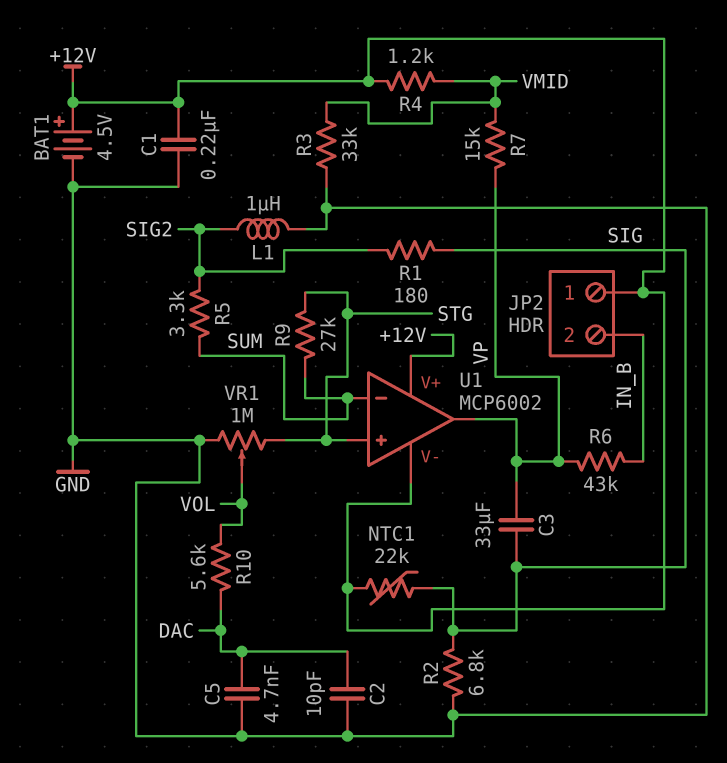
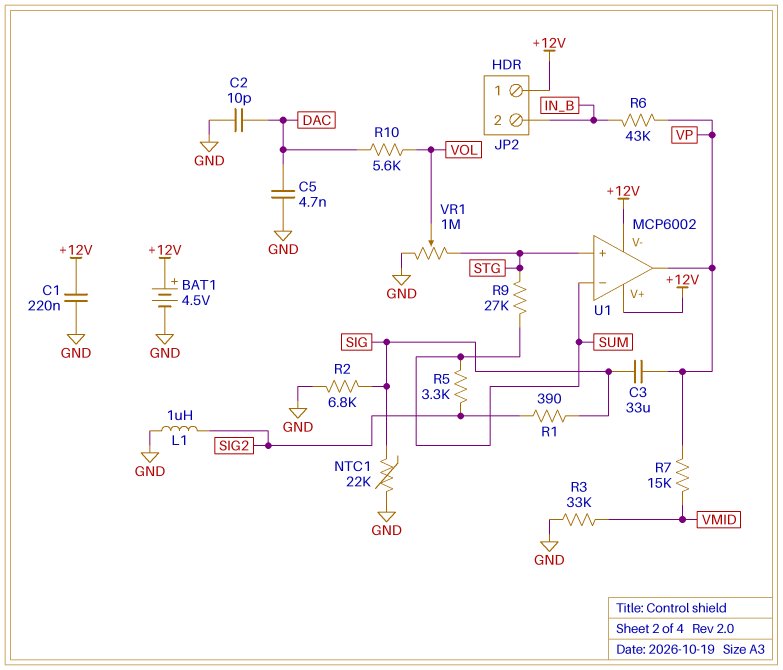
NTC1: 22k (+12V, SIG) -> 22k (GND, SIG)
R1: 180 (SIG, SIG2) -> 390 (SIG, SIG2)
R4: 1.2k (+12V, VMID) -> none

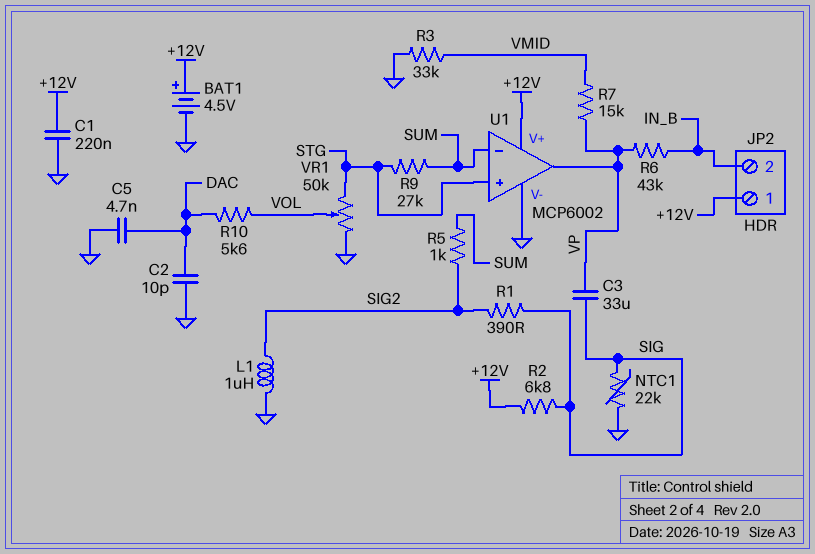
R2: 6.8k (GND, SIG) -> 6.8k (+12V, SIG)
R5: 3.3k (SIG2, SUM) -> 1k (SIG2, SUM)
U1 pin V-: +12V -> GND
VR1: 1M (GND, STG, wiper VOL) -> 50k (GND, STG, wiper VOL)

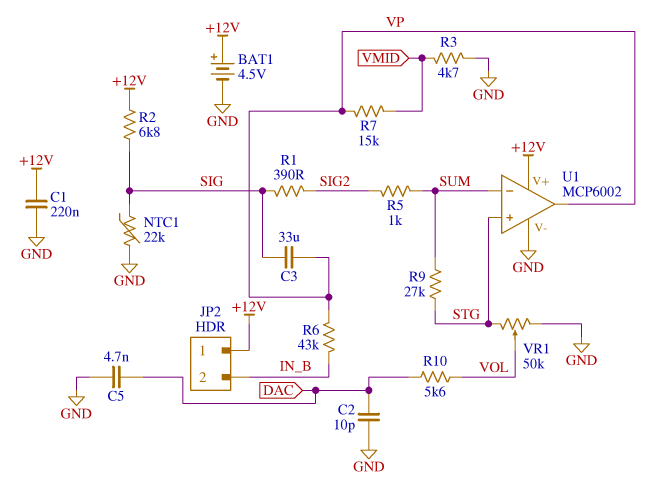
L1: 1uH (GND, SIG2) -> none
R3: 33k (GND, VMID) -> 4.7k (GND, VMID)

